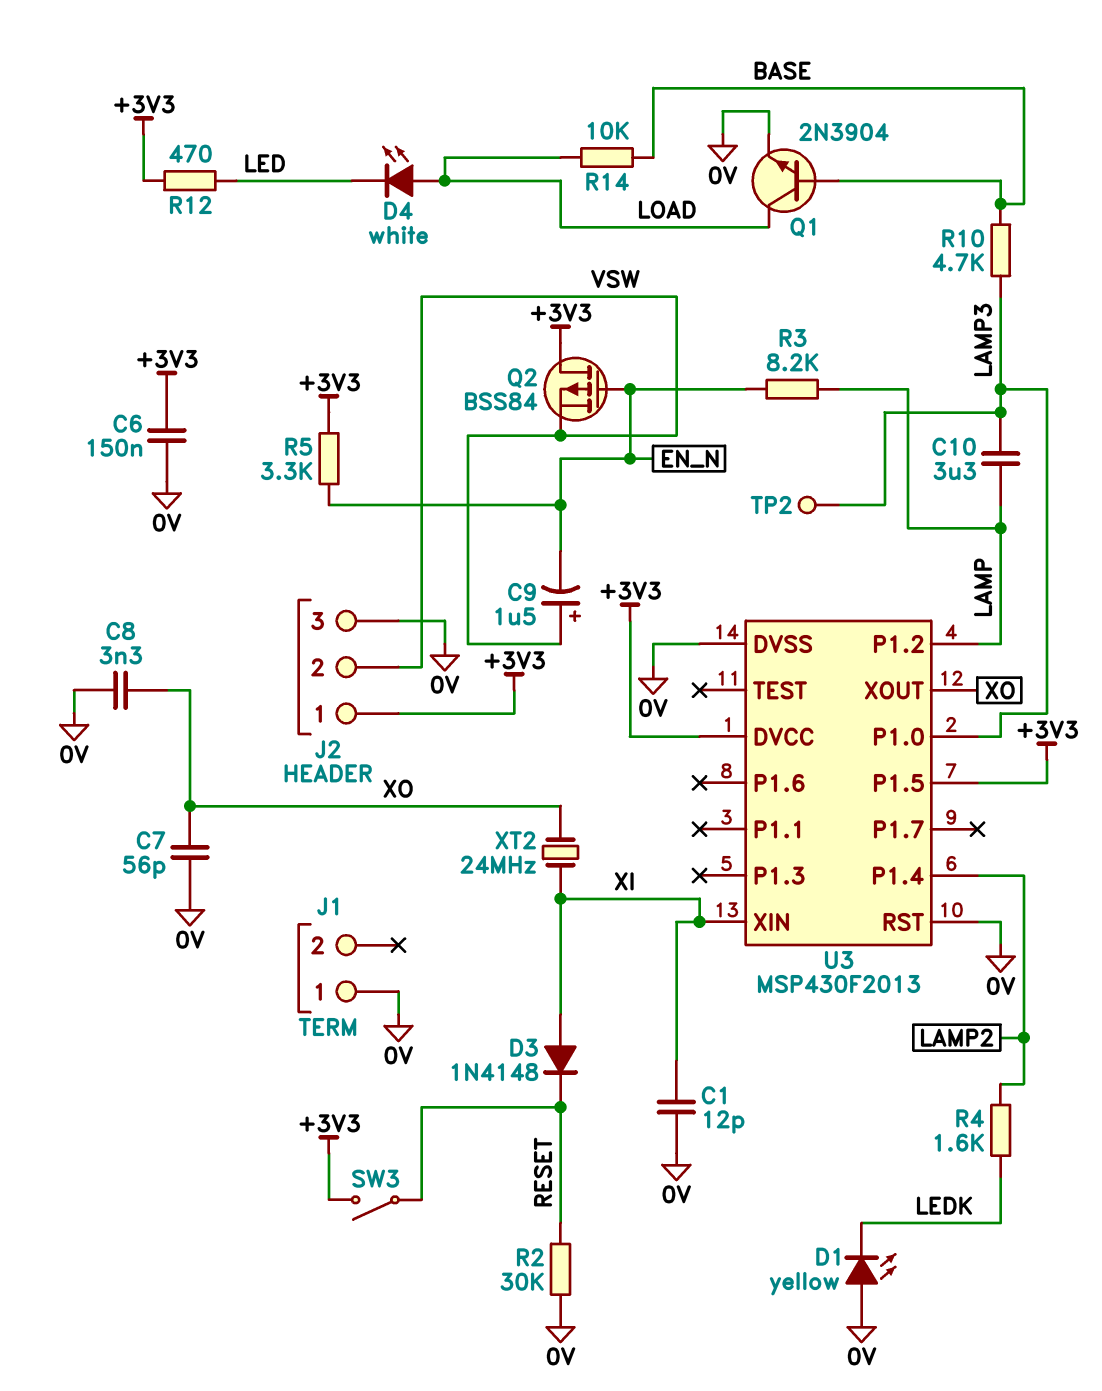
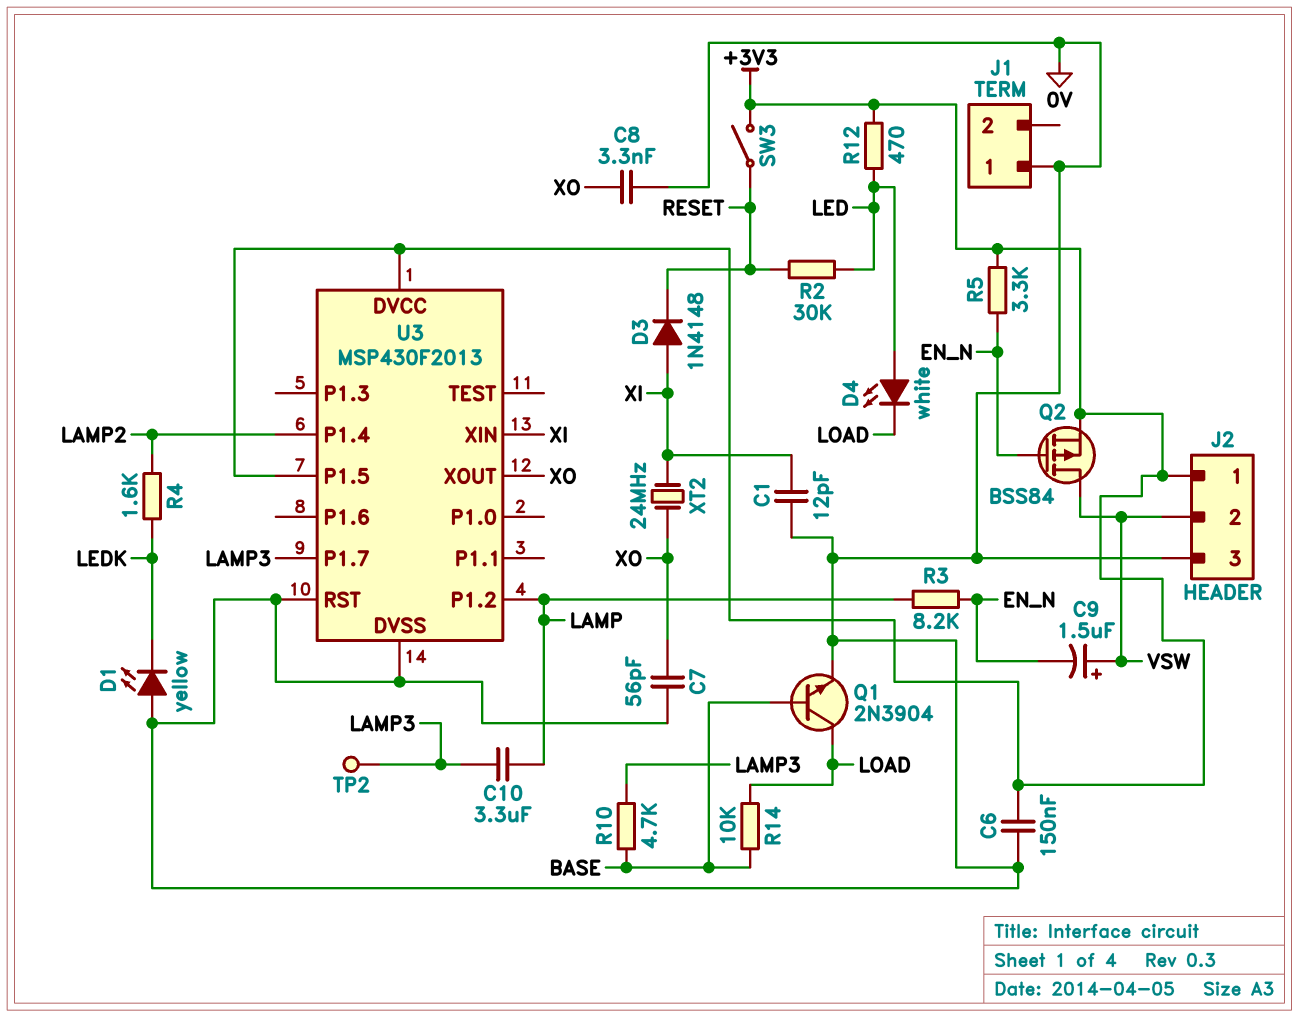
D4: LED white (A LOAD, K LED) -> LED white (A LED, K LOAD)
Q2: PMOS BSS84 (G EN_N, D +3V3, S VSW) -> PMOS BSS84 (G EN_N, D VSW, S +3V3)
R2: 30k (0V, RESET) -> 30k (LED, RESET)
U3 pin P1.0: LAMP3 -> none
U3 pin P1.7: none -> LAMP3

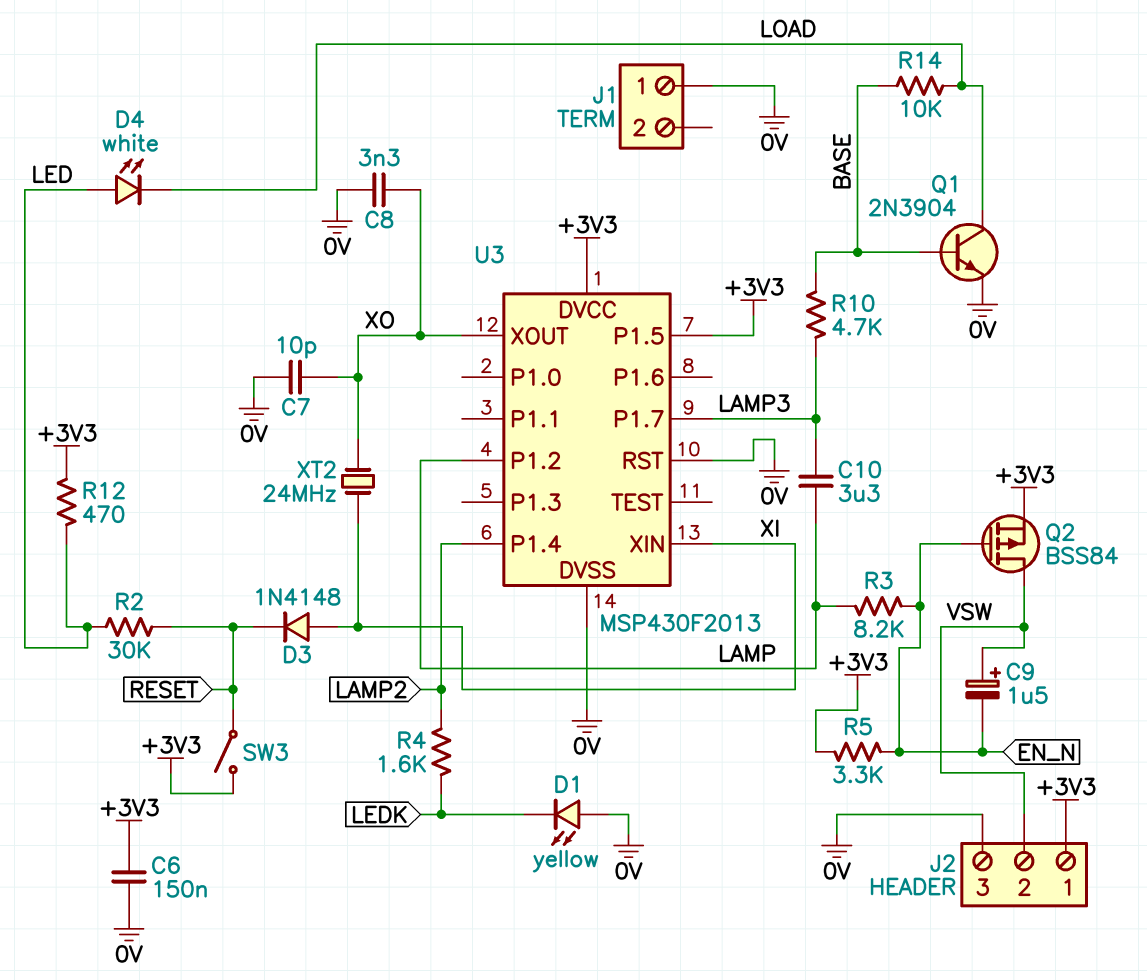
C1: 12pF (0V, XI) -> none
C7: 56pF (0V, XO) -> 10pF (0V, XO)
TP2: test point (LAMP3) -> none

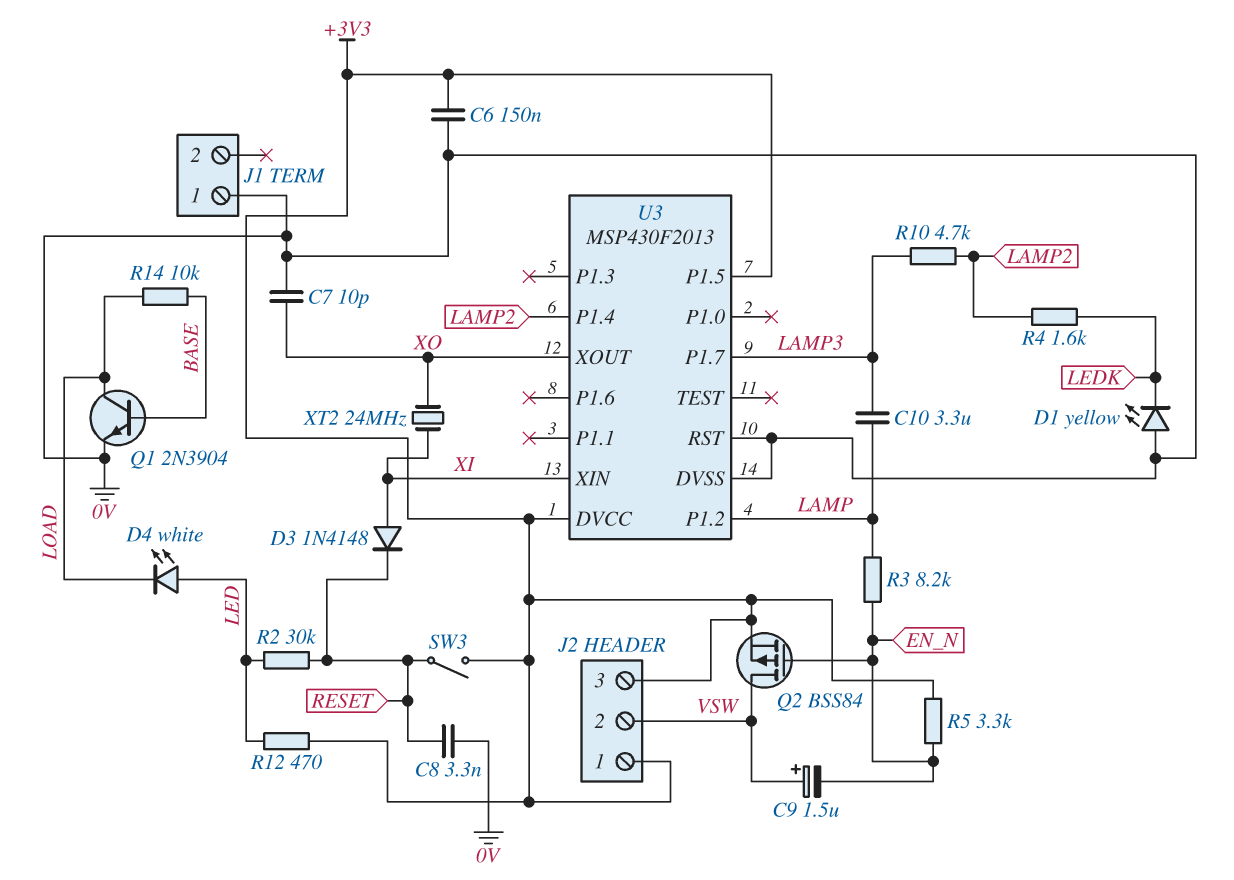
C8: 3.3nF (0V, XO) -> 3.3nF (0V, RESET)
J2 pin 3: 0V -> +3V3
R10: 4.7k (BASE, LAMP3) -> 4.7k (LAMP2, LAMP3)

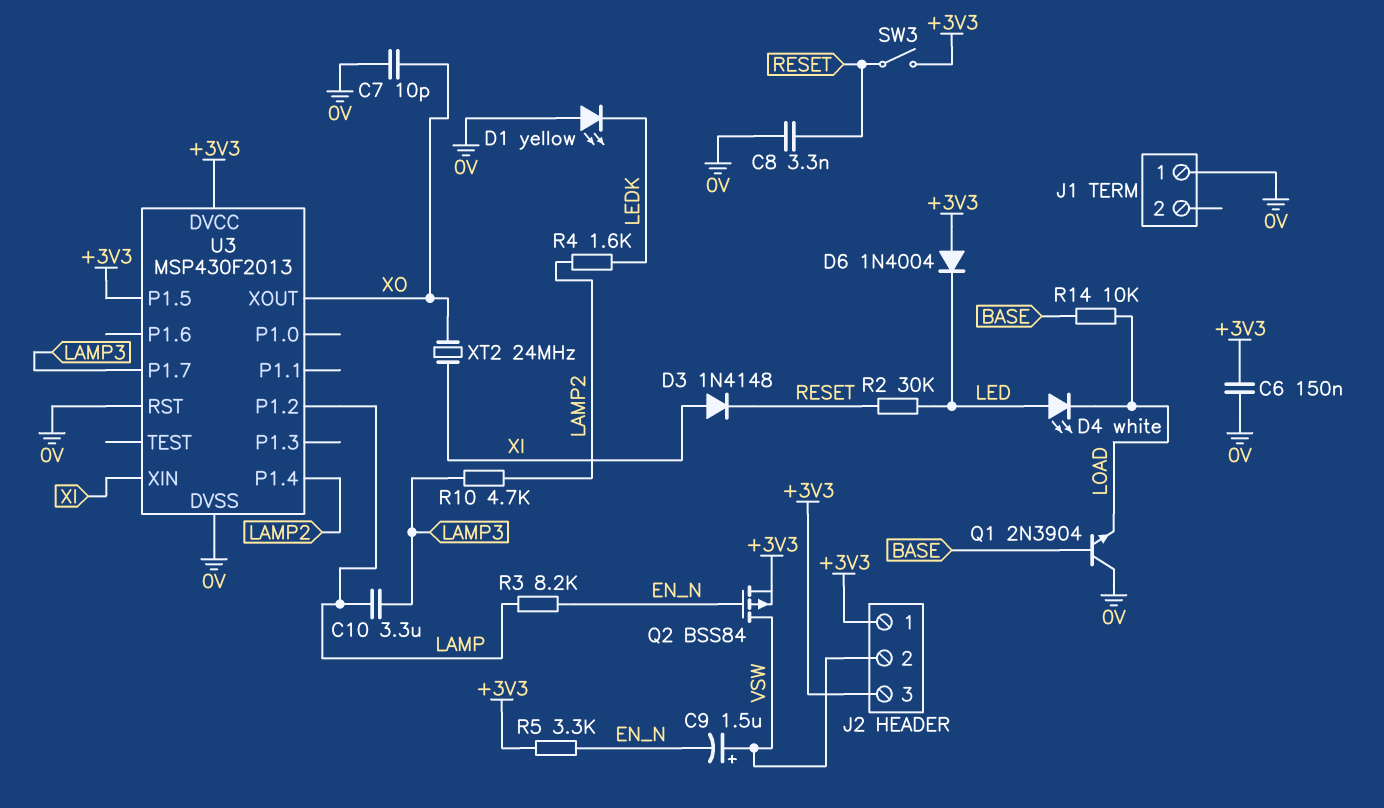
D6: none -> diode 1N4004 (A +3V3, K LED)
Q1: NPN 2N3904 (B BASE, C LOAD, E 0V) -> NPN 2N3904 (B BASE, C 0V, E LOAD)
R12: 470 (+3V3, LED) -> none

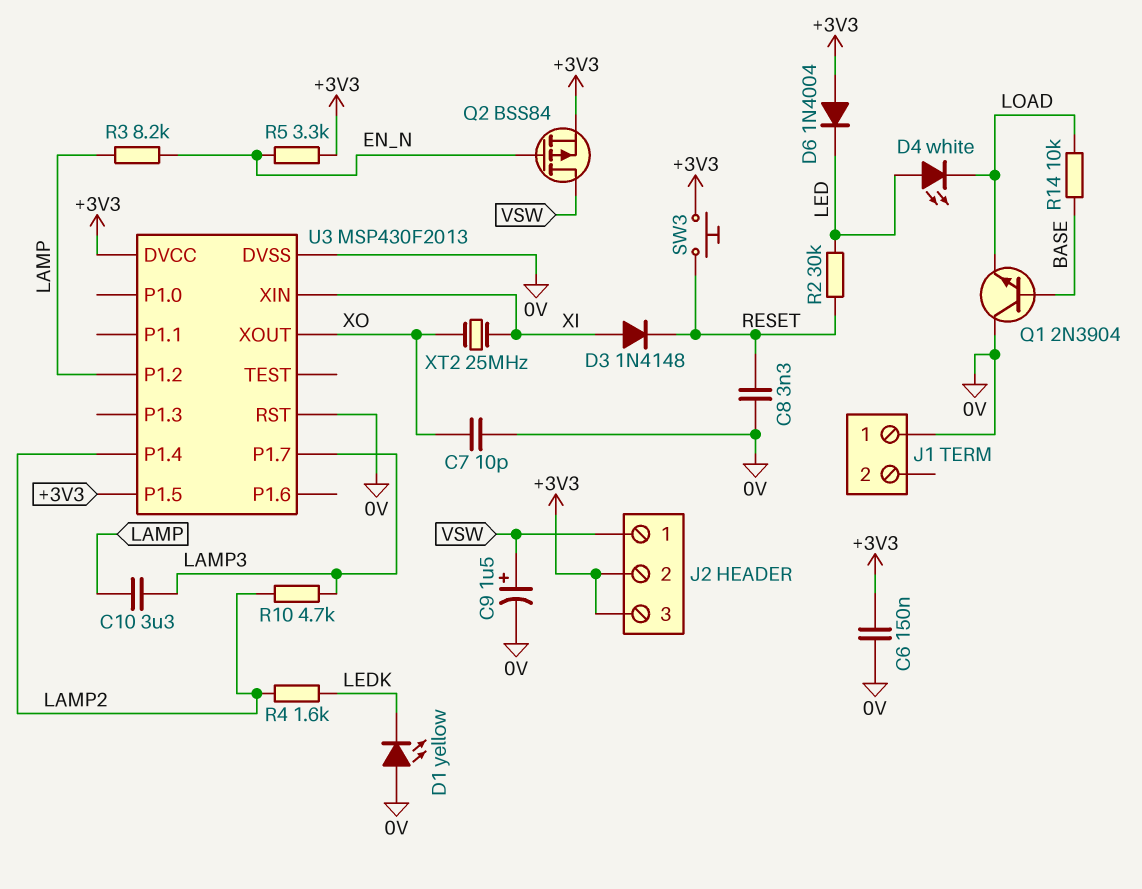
C9: 1.5uF (plus VSW, minus EN_N) -> 1.5uF (plus VSW, minus 0V)
J2 pin 1: +3V3 -> VSW
J2 pin 2: VSW -> +3V3
SW3: switch (+3V3, RESET) -> button (+3V3, RESET)
XT2: 24MHz (XI, XO) -> 25MHz (XI, XO)

